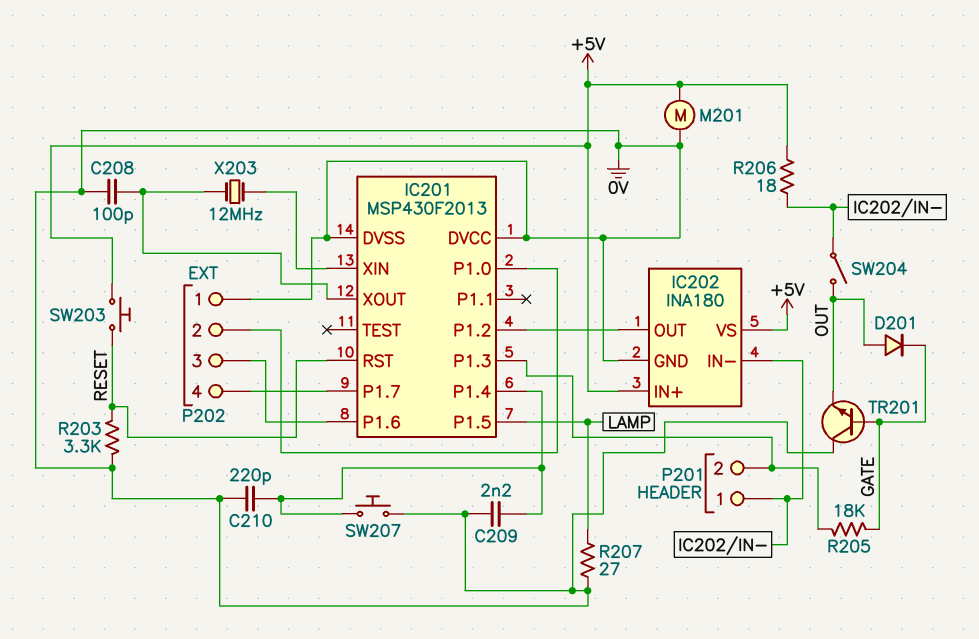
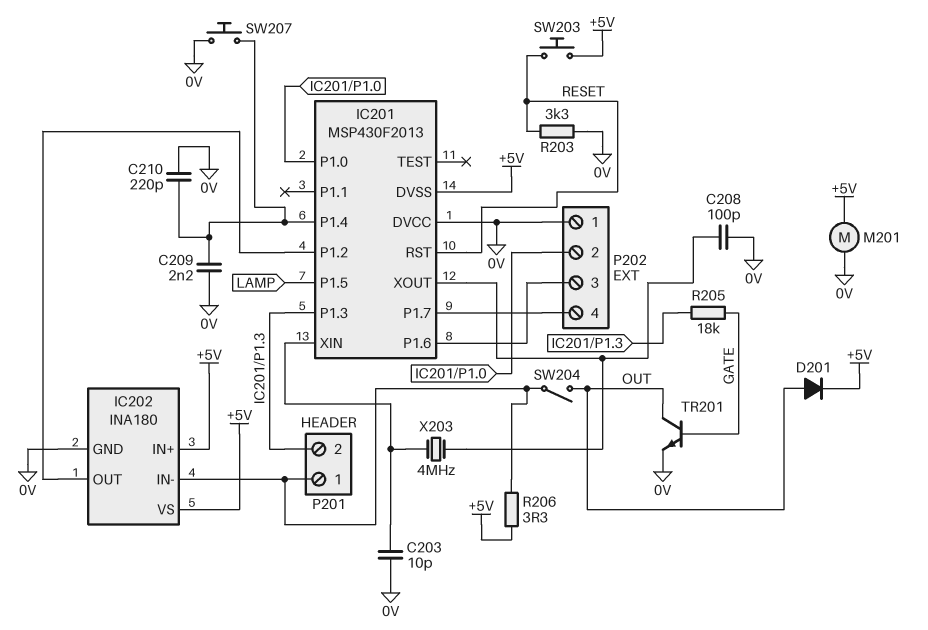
C203: none -> 10pF (0V, IC201/XIN)
D201: diode (A OUT, K GATE) -> diode (A OUT, K +5V)
IC201 pin DVSS: 0V -> +5V
R206: 18 (+5V, IC202/IN-) -> 3.3 (+5V, IC202/IN-)
R207: 27 (0V, LAMP) -> none
TR201: NPN (B GATE, C 0V, E OUT) -> NPN (B GATE, C OUT, E 0V)
X203: 12MHz (IC201/XIN, IC201/XOUT) -> 4MHz (IC201/XIN, IC201/XOUT)

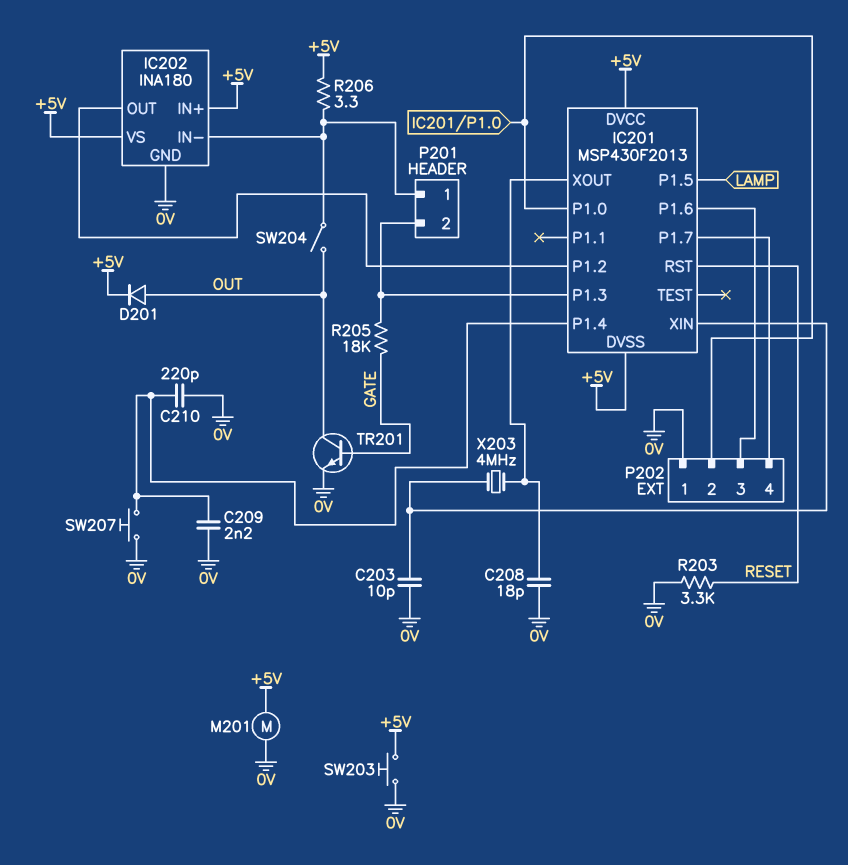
C208: 100pF (0V, IC201/XOUT) -> 18pF (0V, IC201/XOUT)
IC201 pin DVCC: 0V -> +5V
SW203: button (+5V, RESET) -> button (+5V, 0V)

